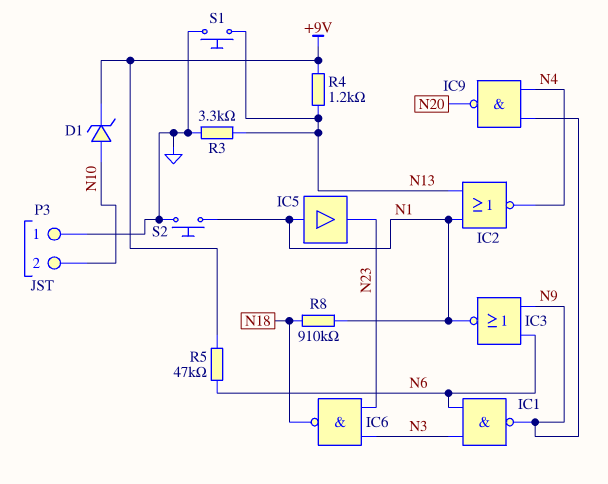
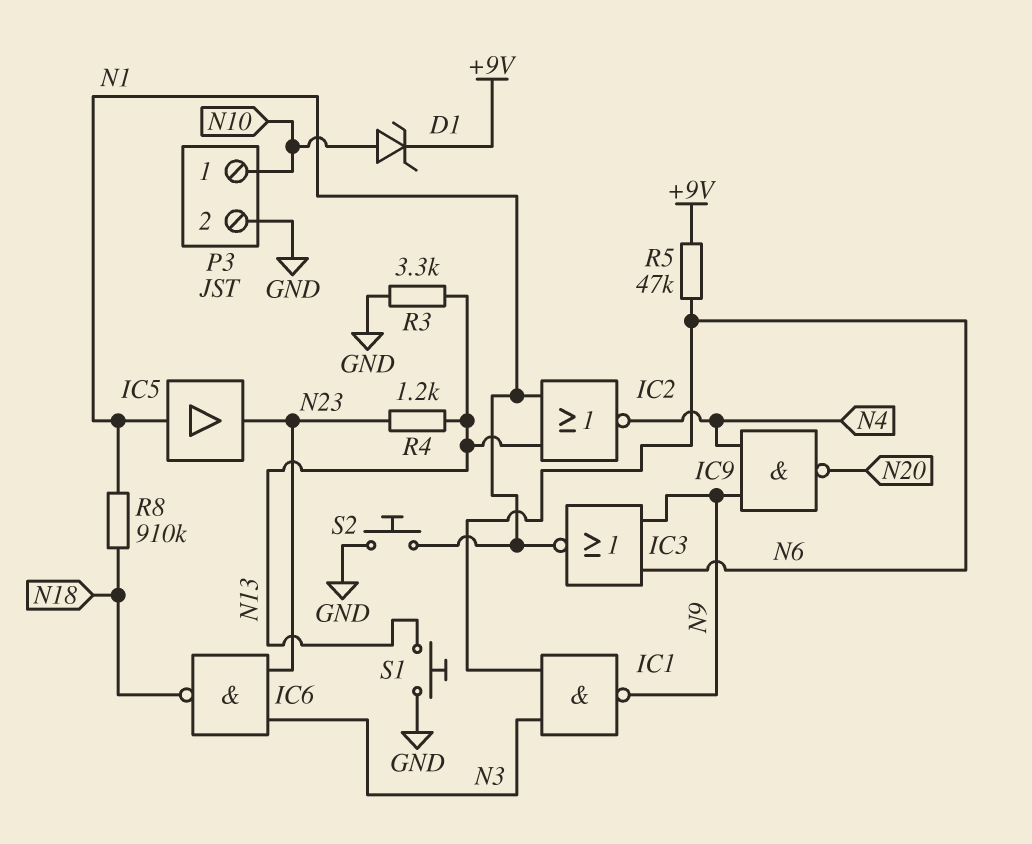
P3 pin 1: GND -> N10
P3 pin 2: N10 -> GND
R4: 1.2k (+9V, N13) -> 1.2k (N13, N23)

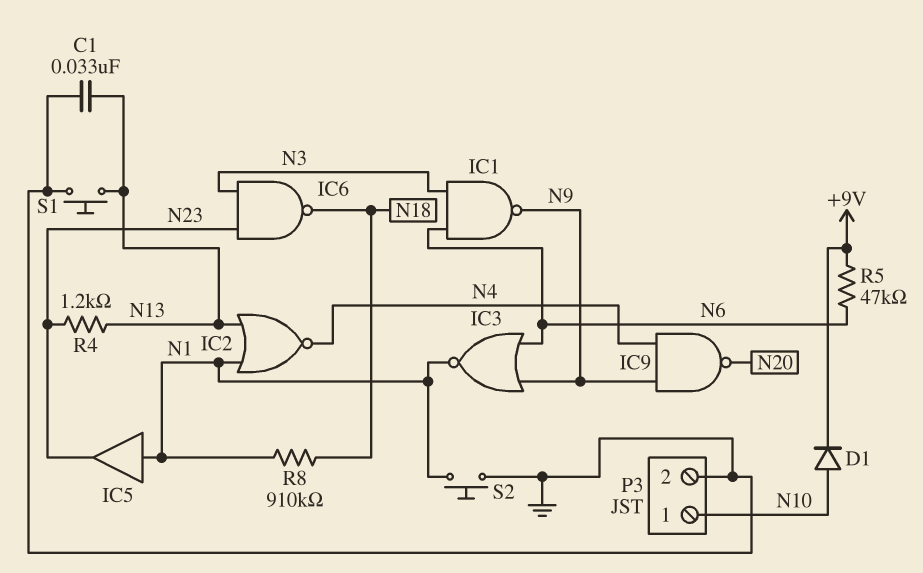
C1: none -> 33nF (GND, N13)
D1: zener (A N10, K +9V) -> diode (A N10, K +9V)
R3: 3.3k (GND, N13) -> none

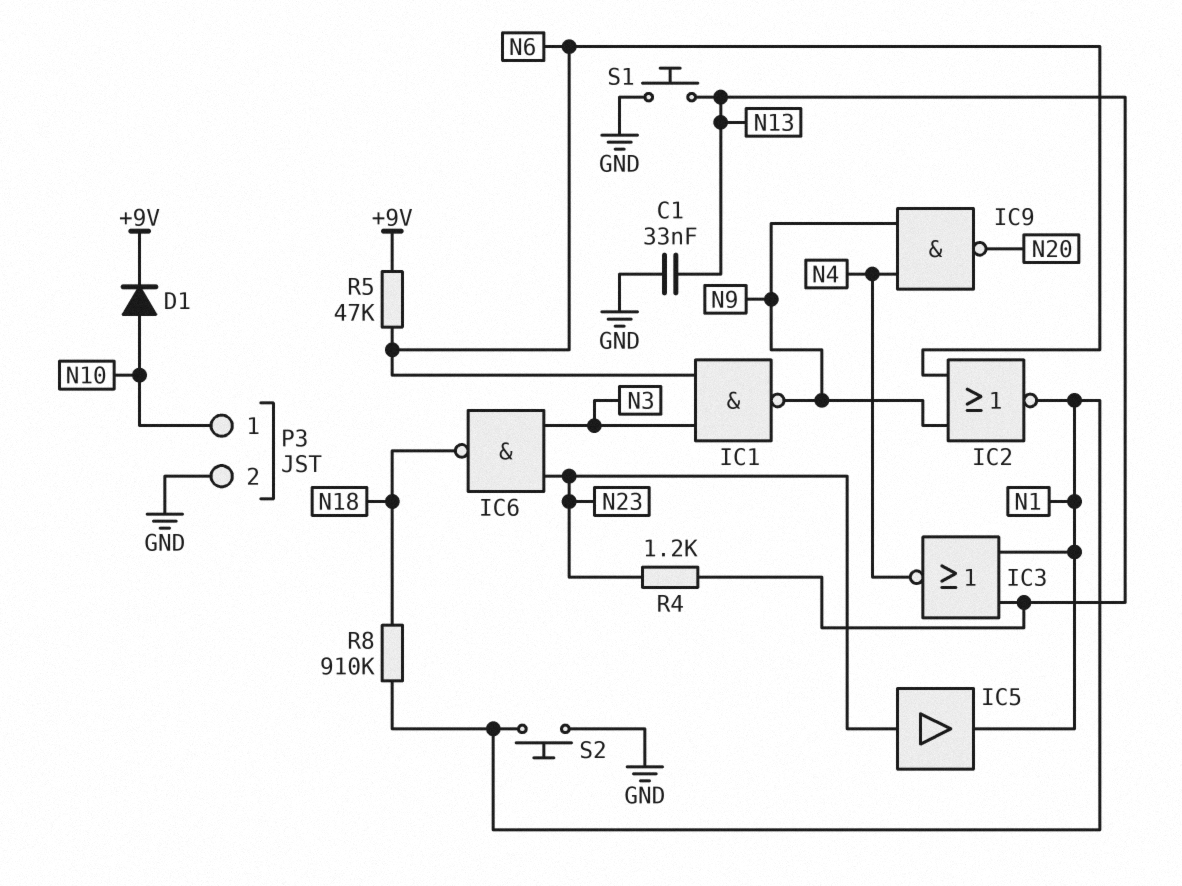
IC2: NOR (in N1, in N13, out N4) -> NOR (in N6, in N9, out N1)
IC3: NOR (in N6, in N9, out N1) -> NOR (in N1, in N13, out N4)
IC5: buffer (in N1, out N23) -> buffer (in N23, out N1)

